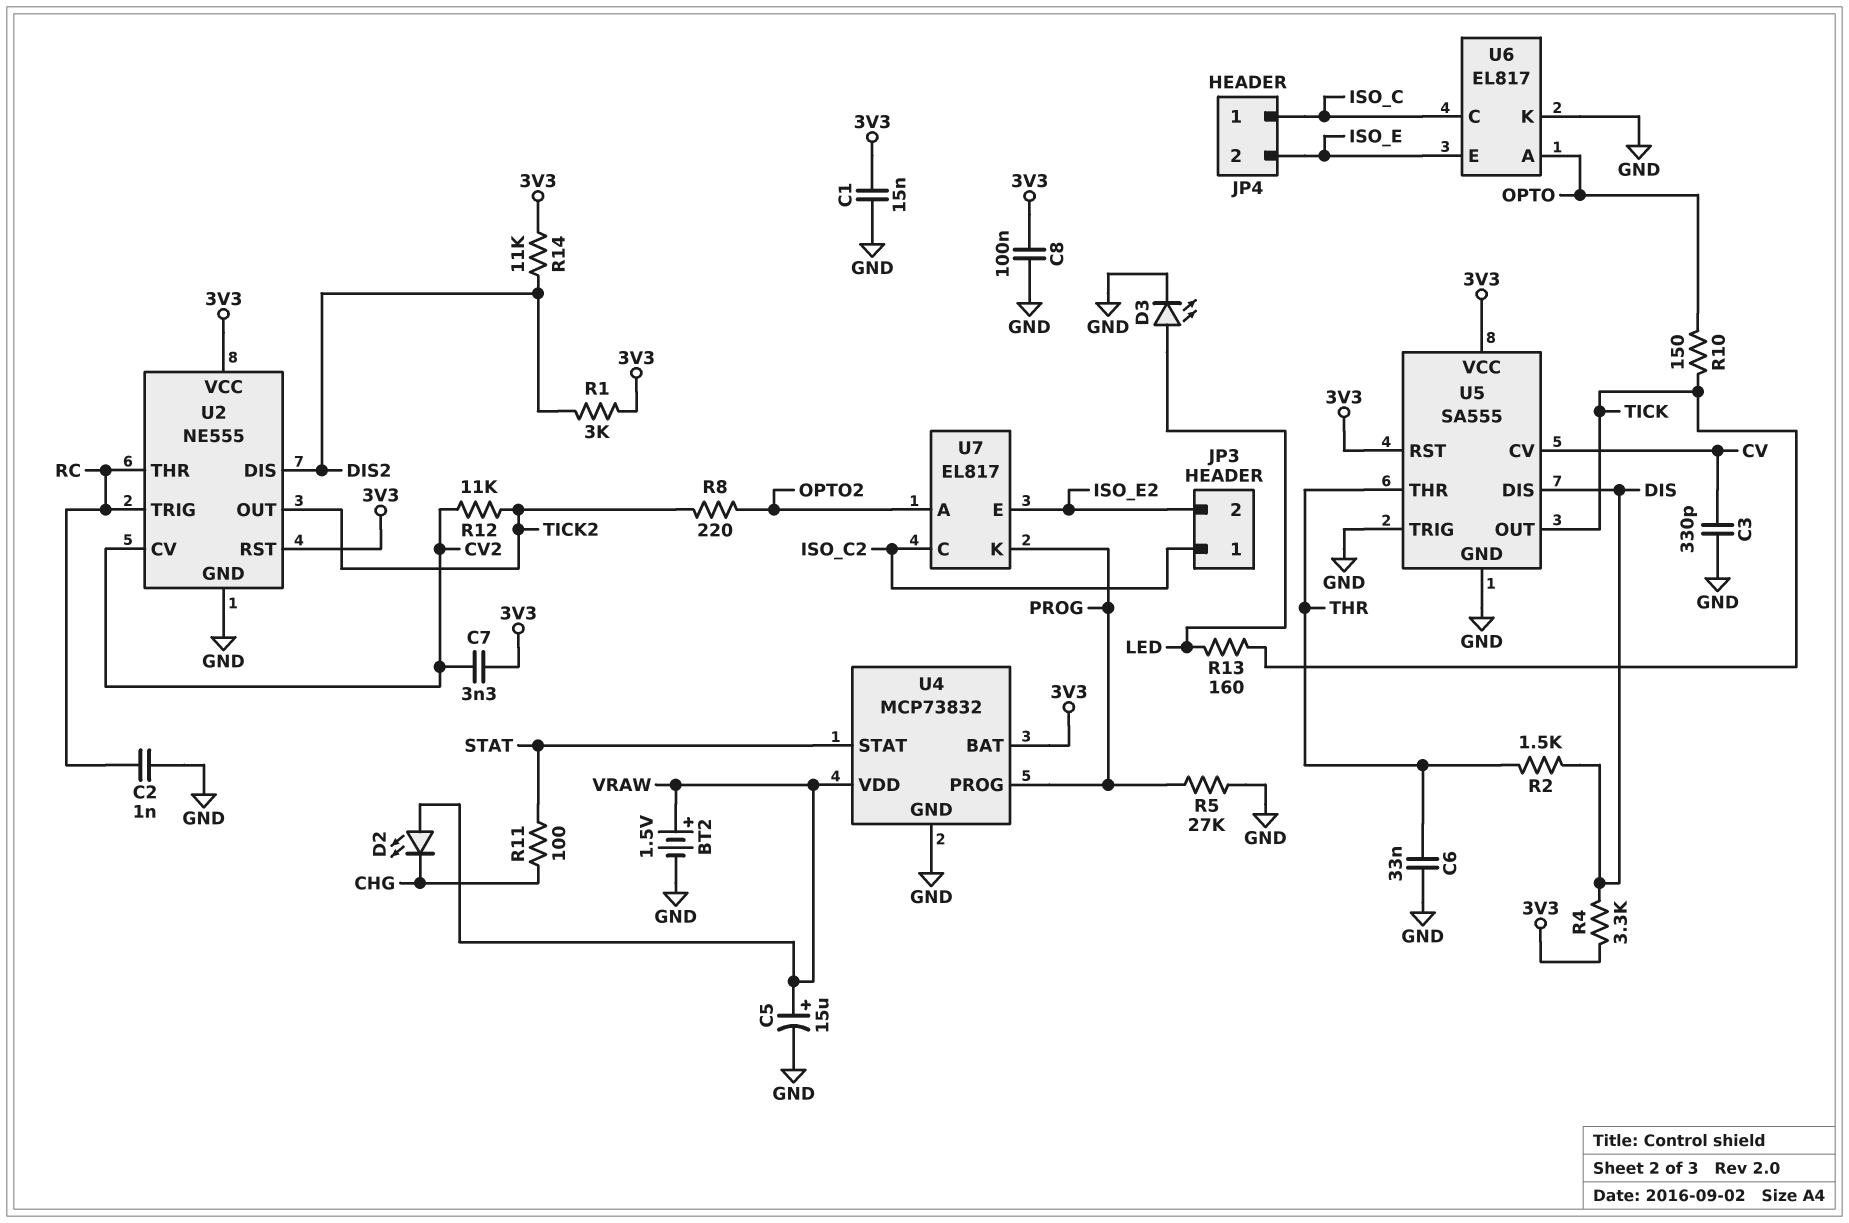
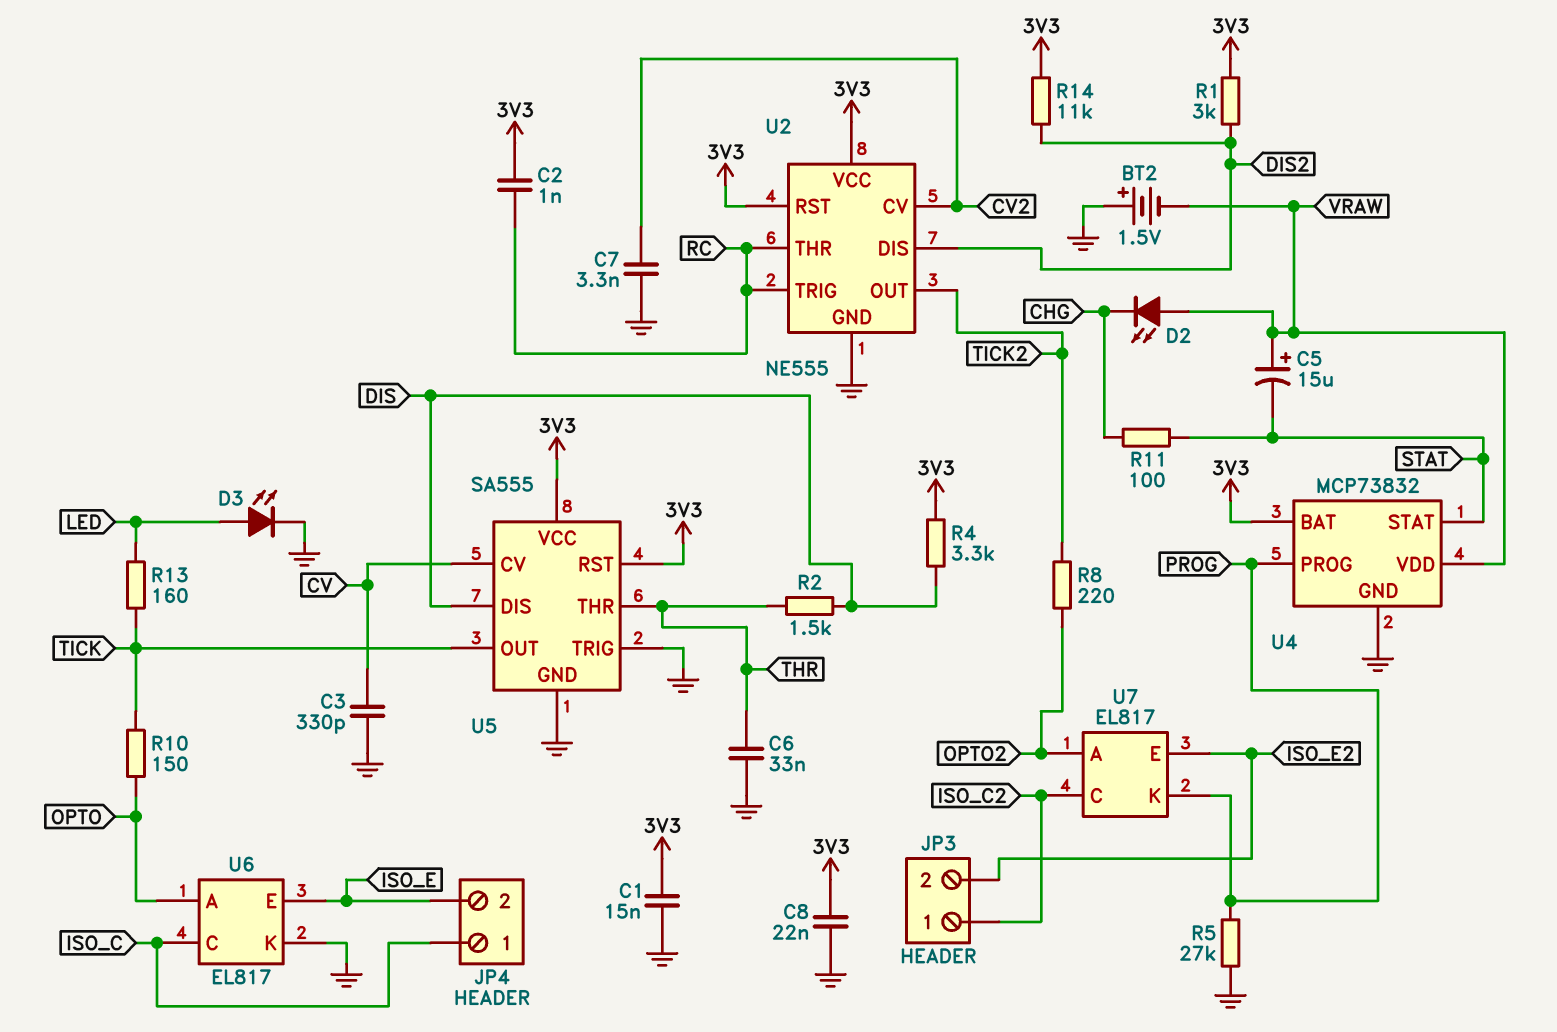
BT2: 1.5V (plus VRAW, minus GND) -> 1.5V (plus GND, minus VRAW)
C2: 1nF (GND, RC) -> 1nF (3V3, RC)
C5: 15uF (plus VRAW, minus GND) -> 15uF (plus VRAW, minus STAT)
C7: 3.3nF (3V3, CV2) -> 3.3nF (CV2, GND)
C8: 100nF (3V3, GND) -> 22nF (3V3, GND)
R12: 11k (CV2, TICK2) -> none

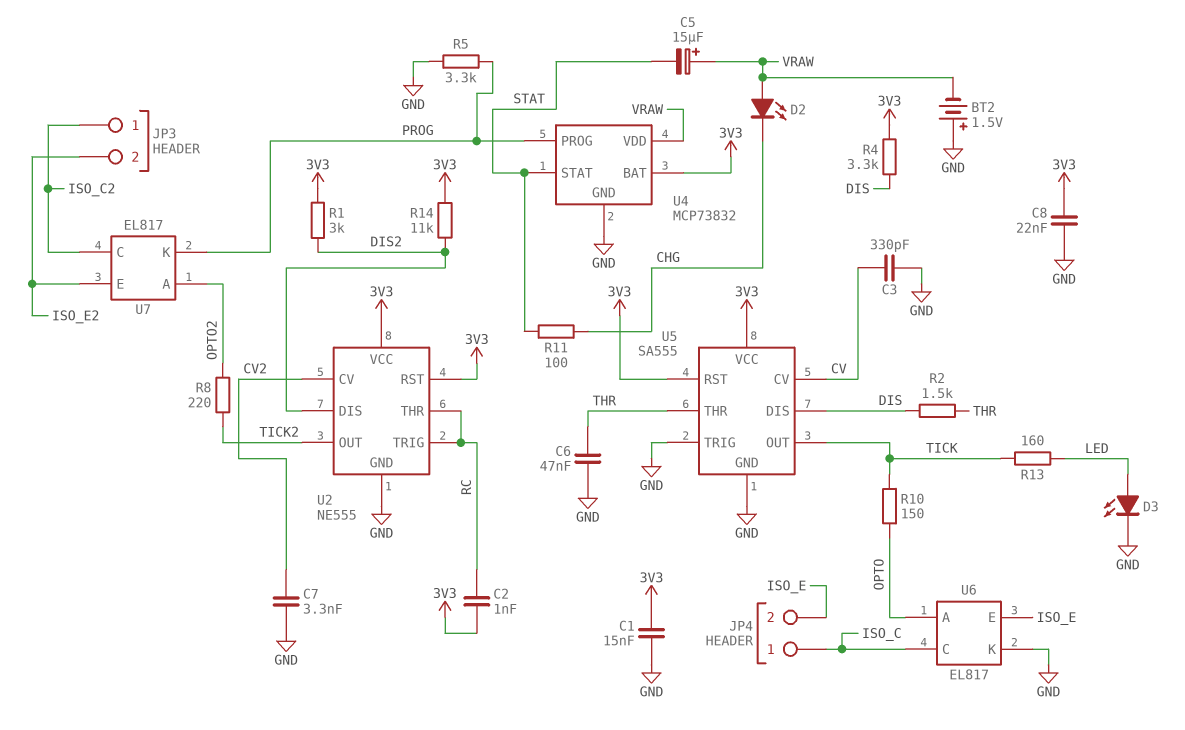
C6: 33nF (GND, THR) -> 47nF (GND, THR)
R5: 27k (GND, PROG) -> 3.3k (GND, PROG)

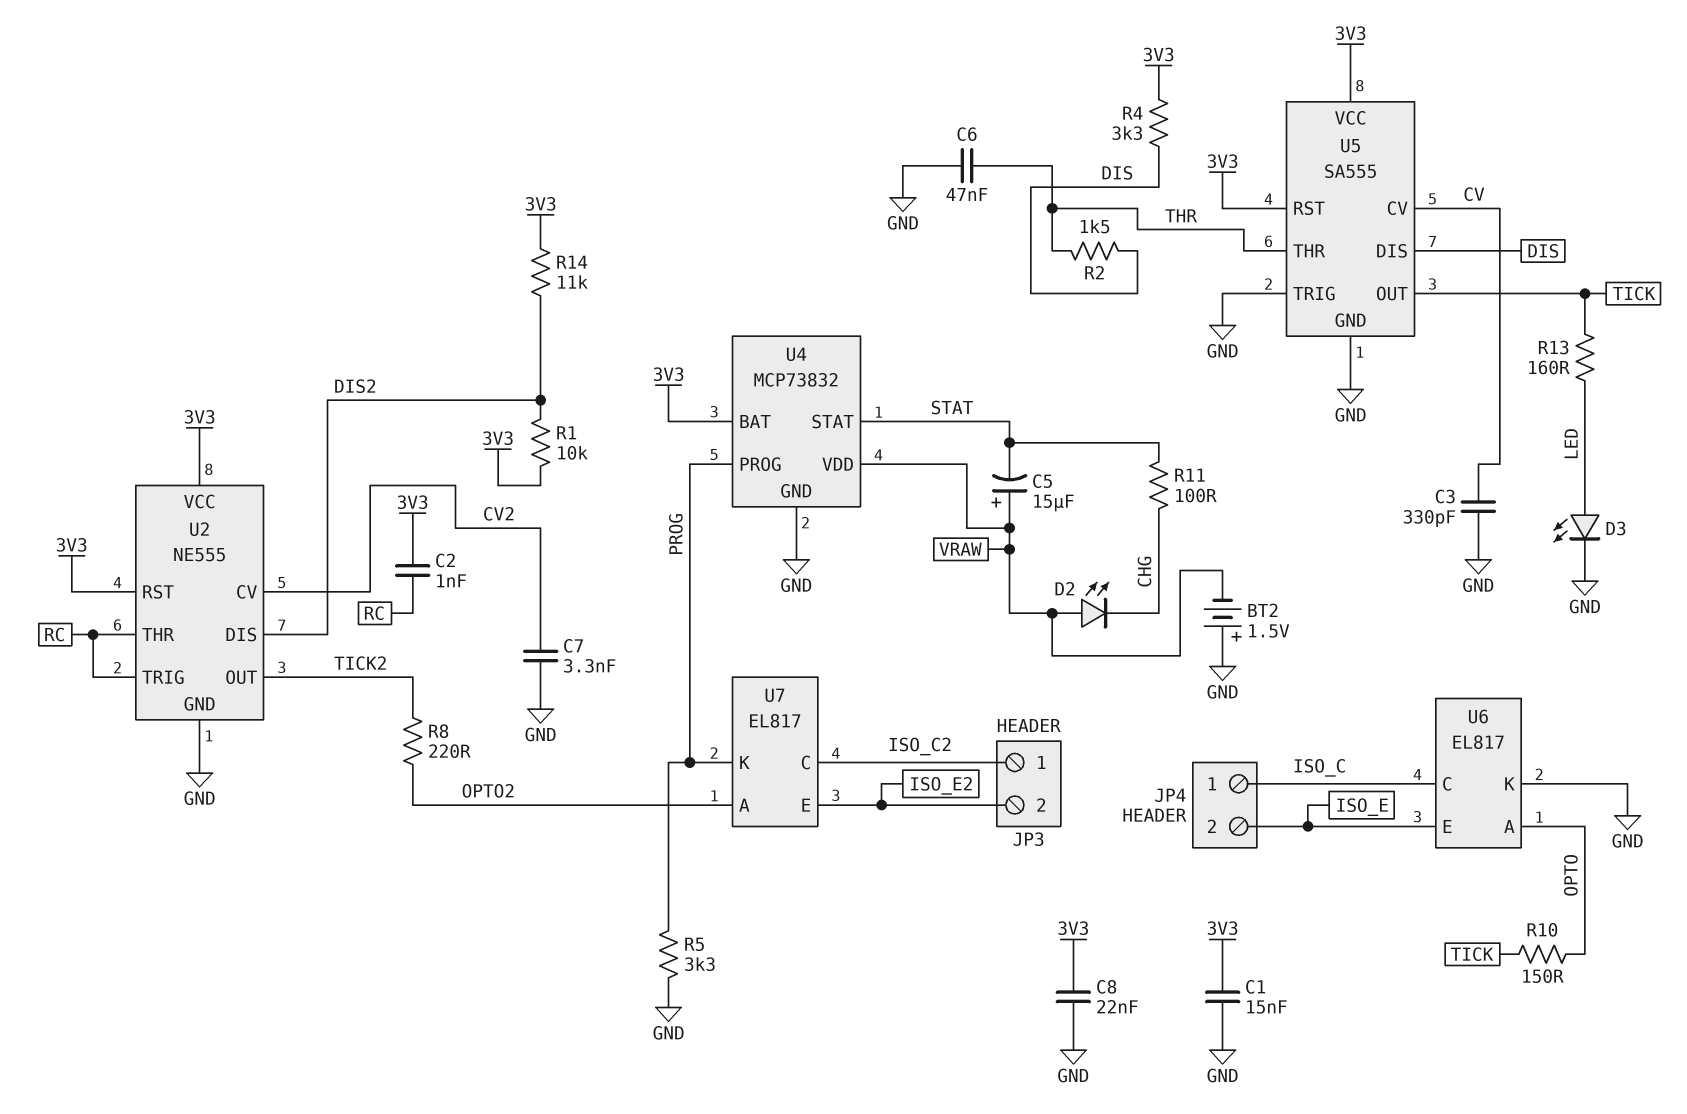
R1: 3k (3V3, DIS2) -> 10k (3V3, DIS2)

